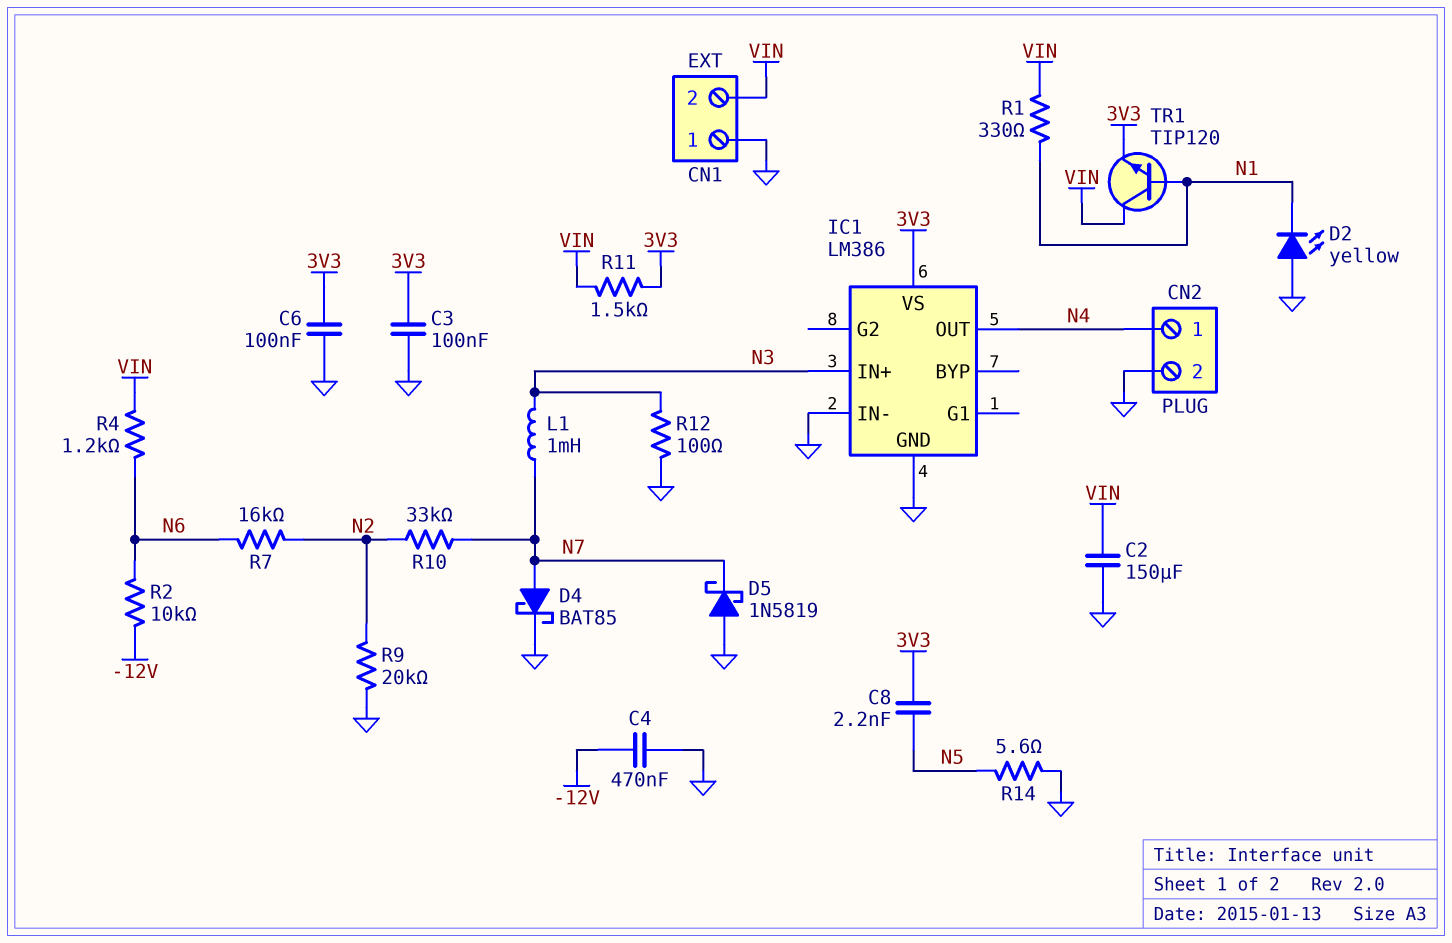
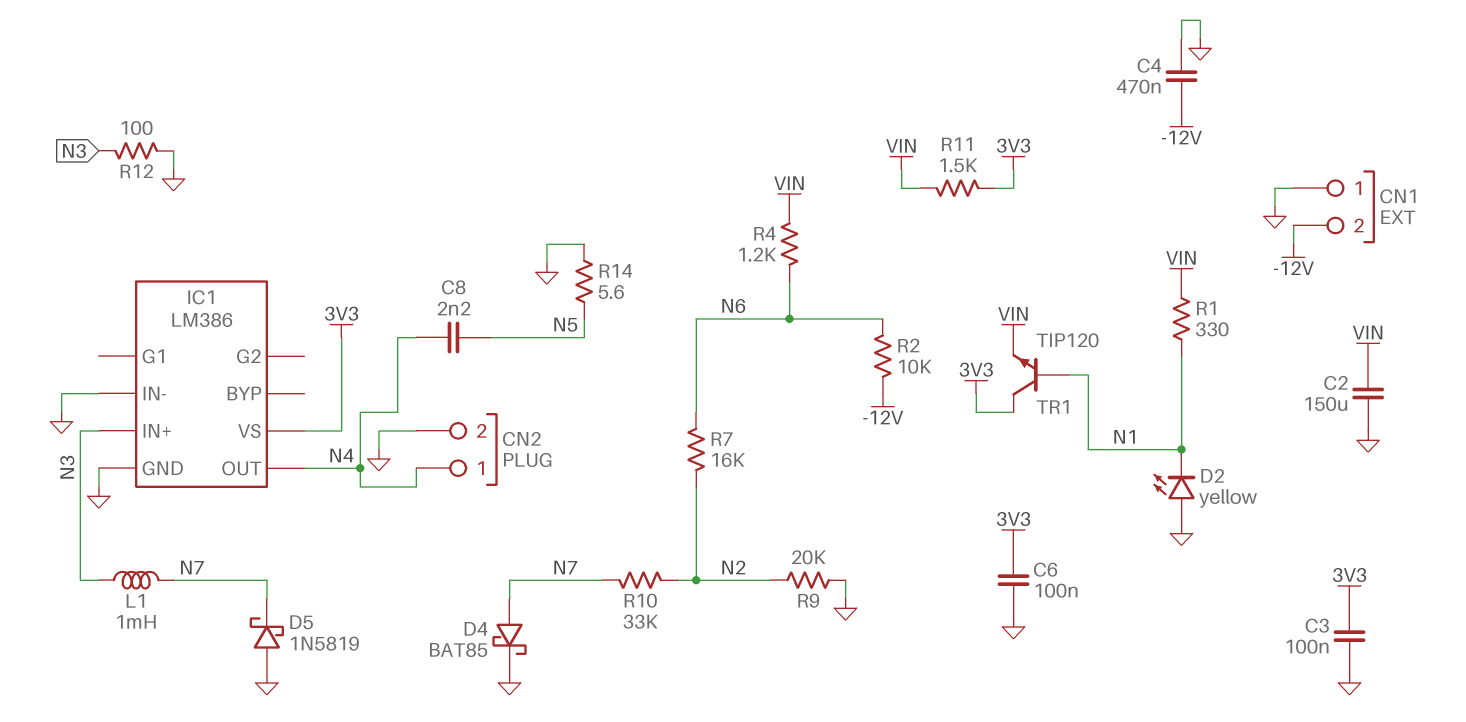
C8: 2.2nF (3V3, N5) -> 2.2nF (N4, N5)
CN1 pin 2: VIN -> -12V
TR1: NPN TIP120 (B N1, C VIN, E 3V3) -> NPN TIP120 (B N1, C 3V3, E VIN)

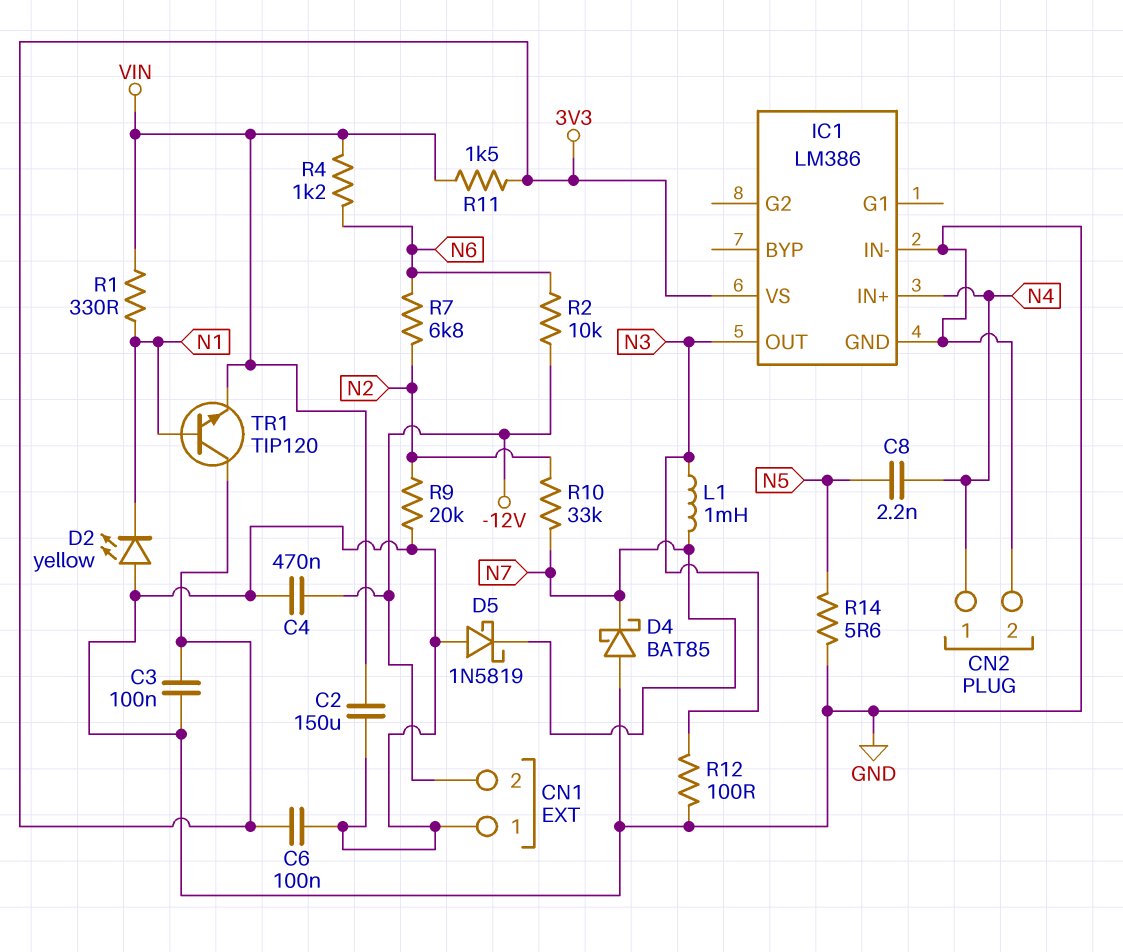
D4: schottky BAT85 (A N7, K GND) -> schottky BAT85 (A GND, K N7)
IC1 pin IN+: N3 -> N4
IC1 pin OUT: N4 -> N3
R7: 16k (N2, N6) -> 6.8k (N2, N6)

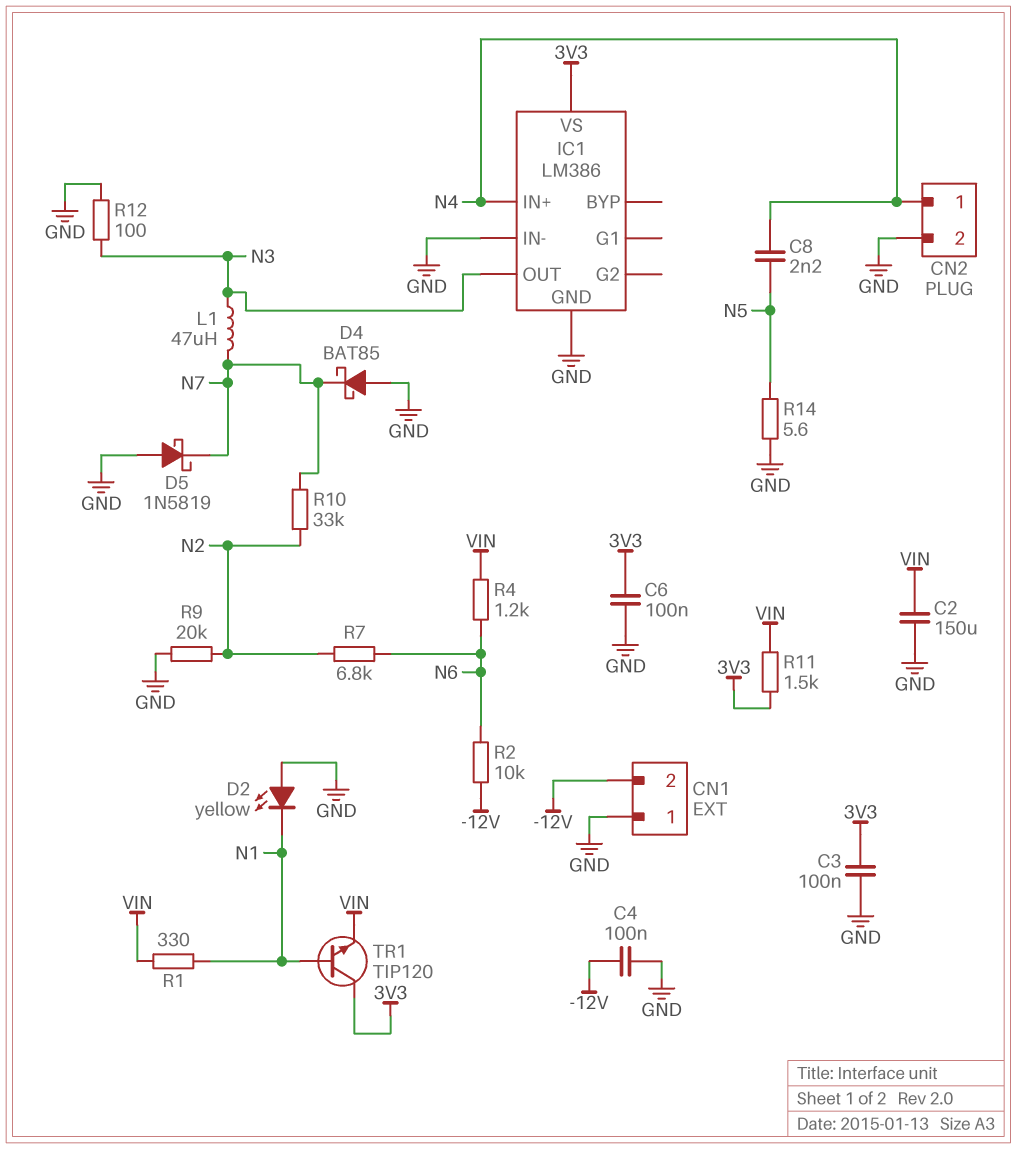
C4: 470nF (-12V, GND) -> 100nF (-12V, GND)
L1: 1mH (N3, N7) -> 47uH (N3, N7)

